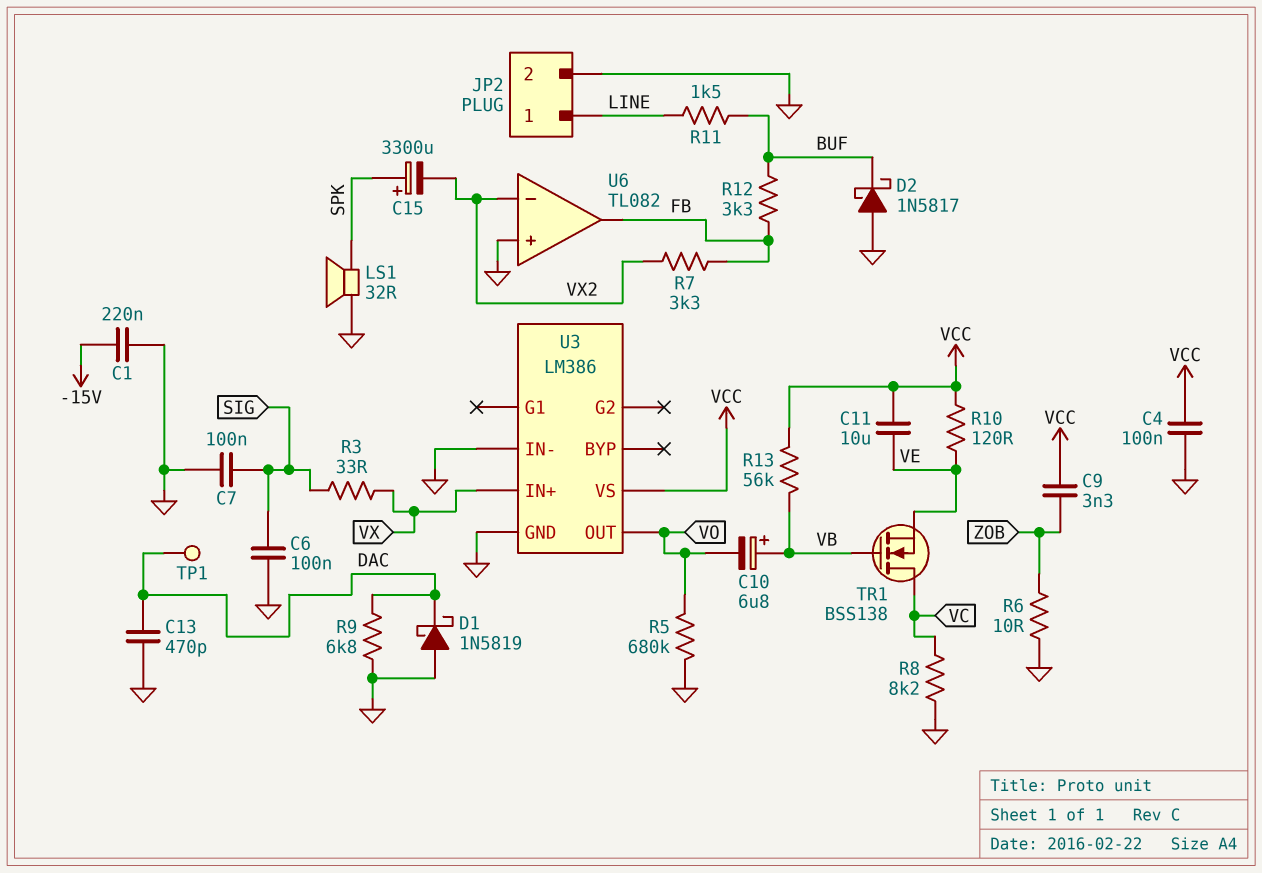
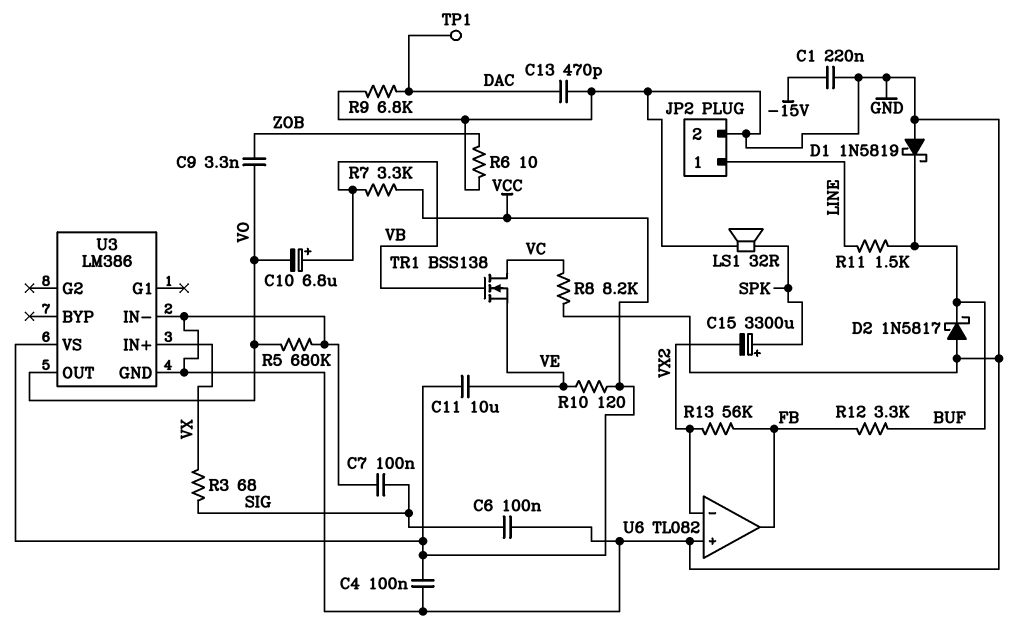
C9: 3.3nF (VCC, ZOB) -> 3.3nF (VO, ZOB)
D1: schottky 1N5819 (A GND, K DAC) -> schottky 1N5819 (A GND, K BUF)
R3: 33 (SIG, VX) -> 68 (SIG, VX)
R7: 3.3k (FB, VX2) -> 3.3k (VB, VCC)
R13: 56k (VB, VCC) -> 56k (FB, VX2)

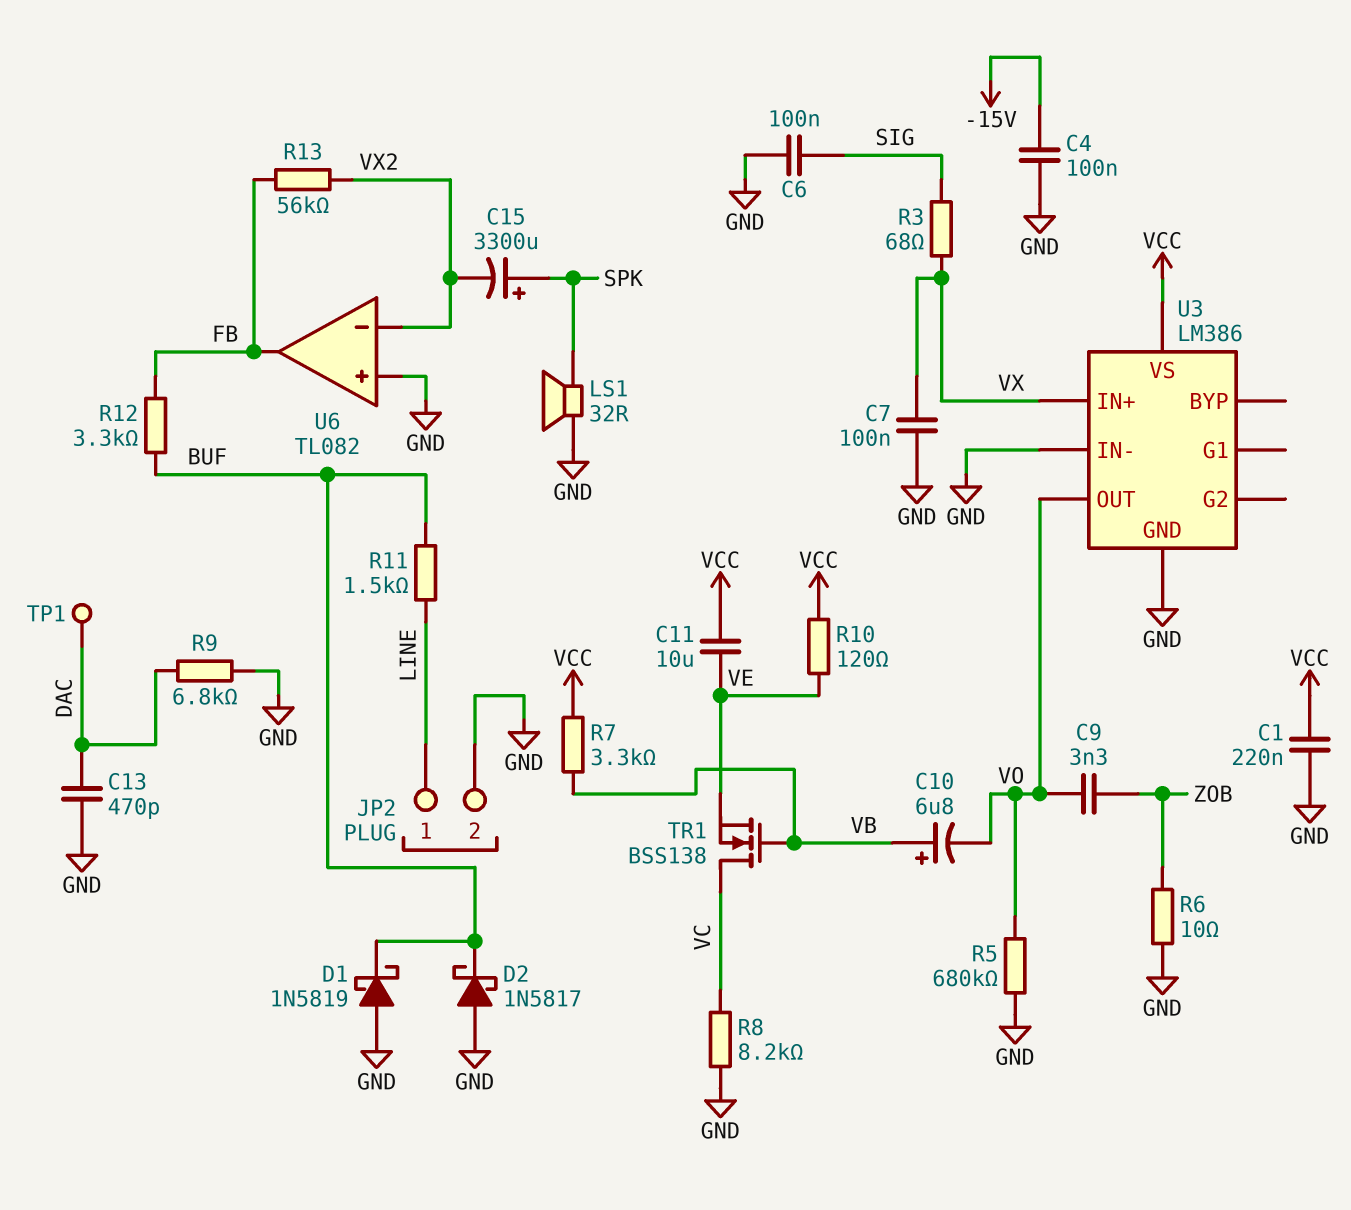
C1: 220nF (-15V, GND) -> 220nF (GND, VCC)
C4: 100nF (GND, VCC) -> 100nF (-15V, GND)
C7: 100nF (GND, SIG) -> 100nF (GND, VX)

